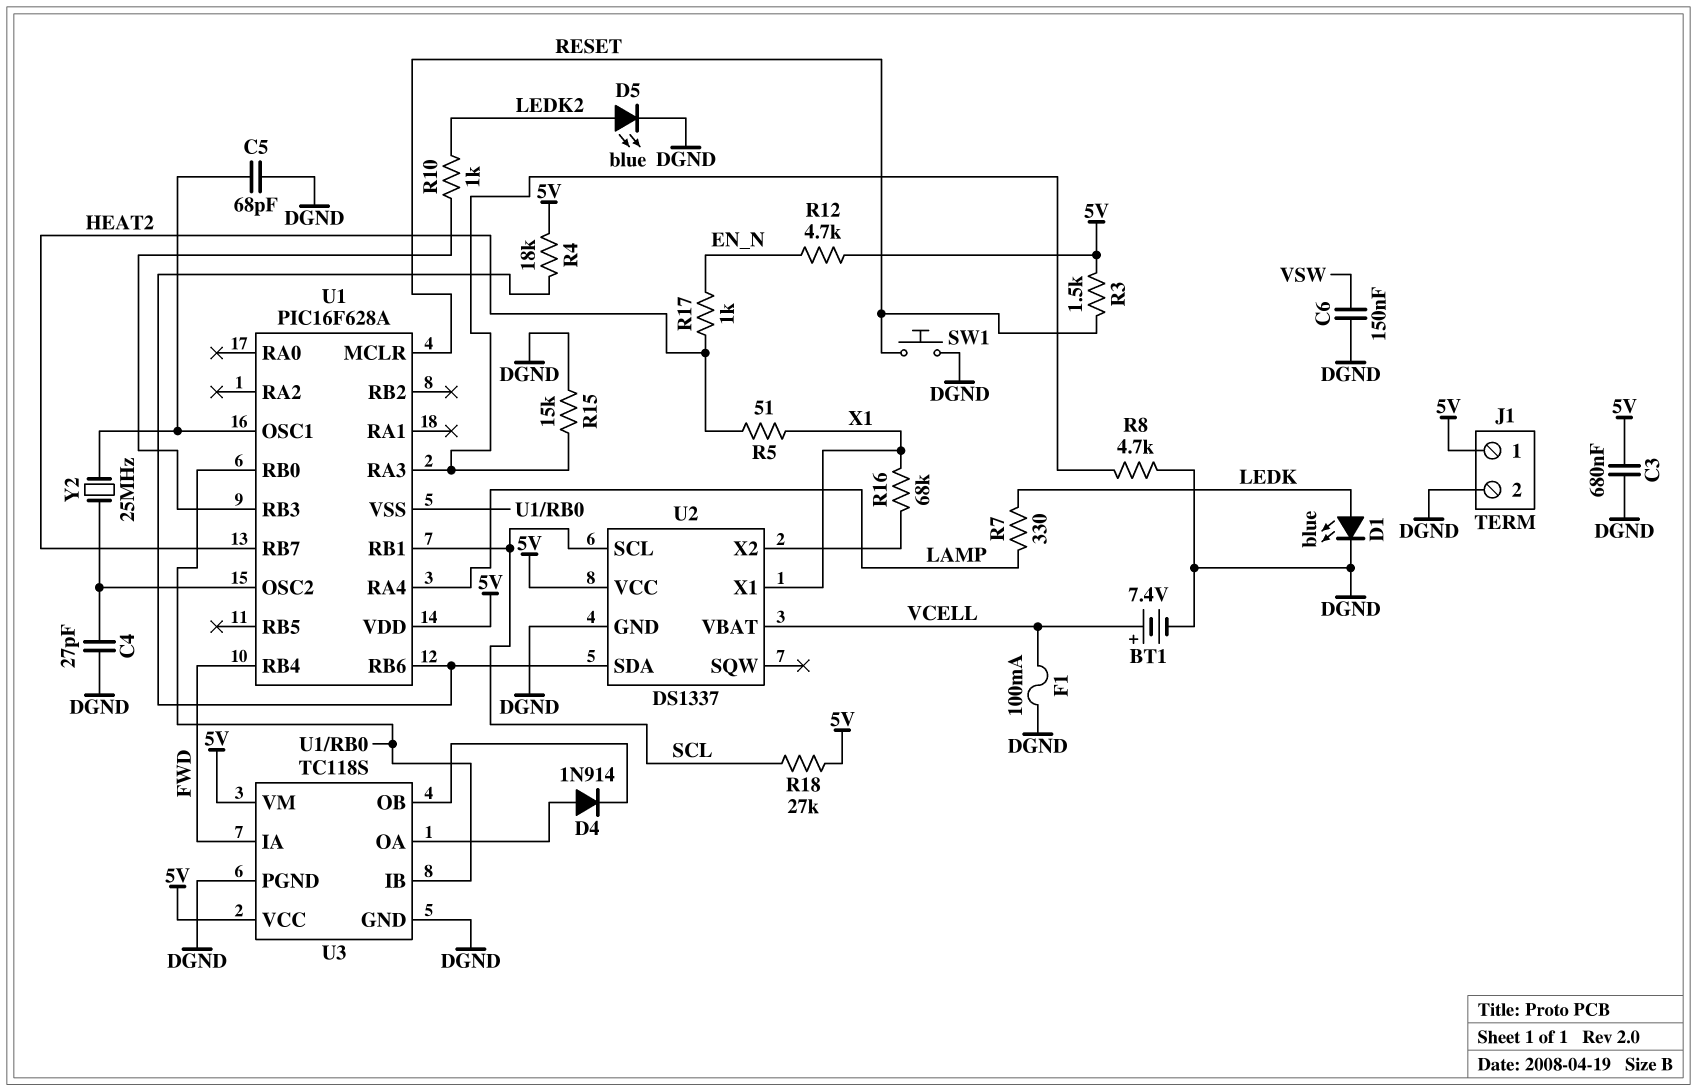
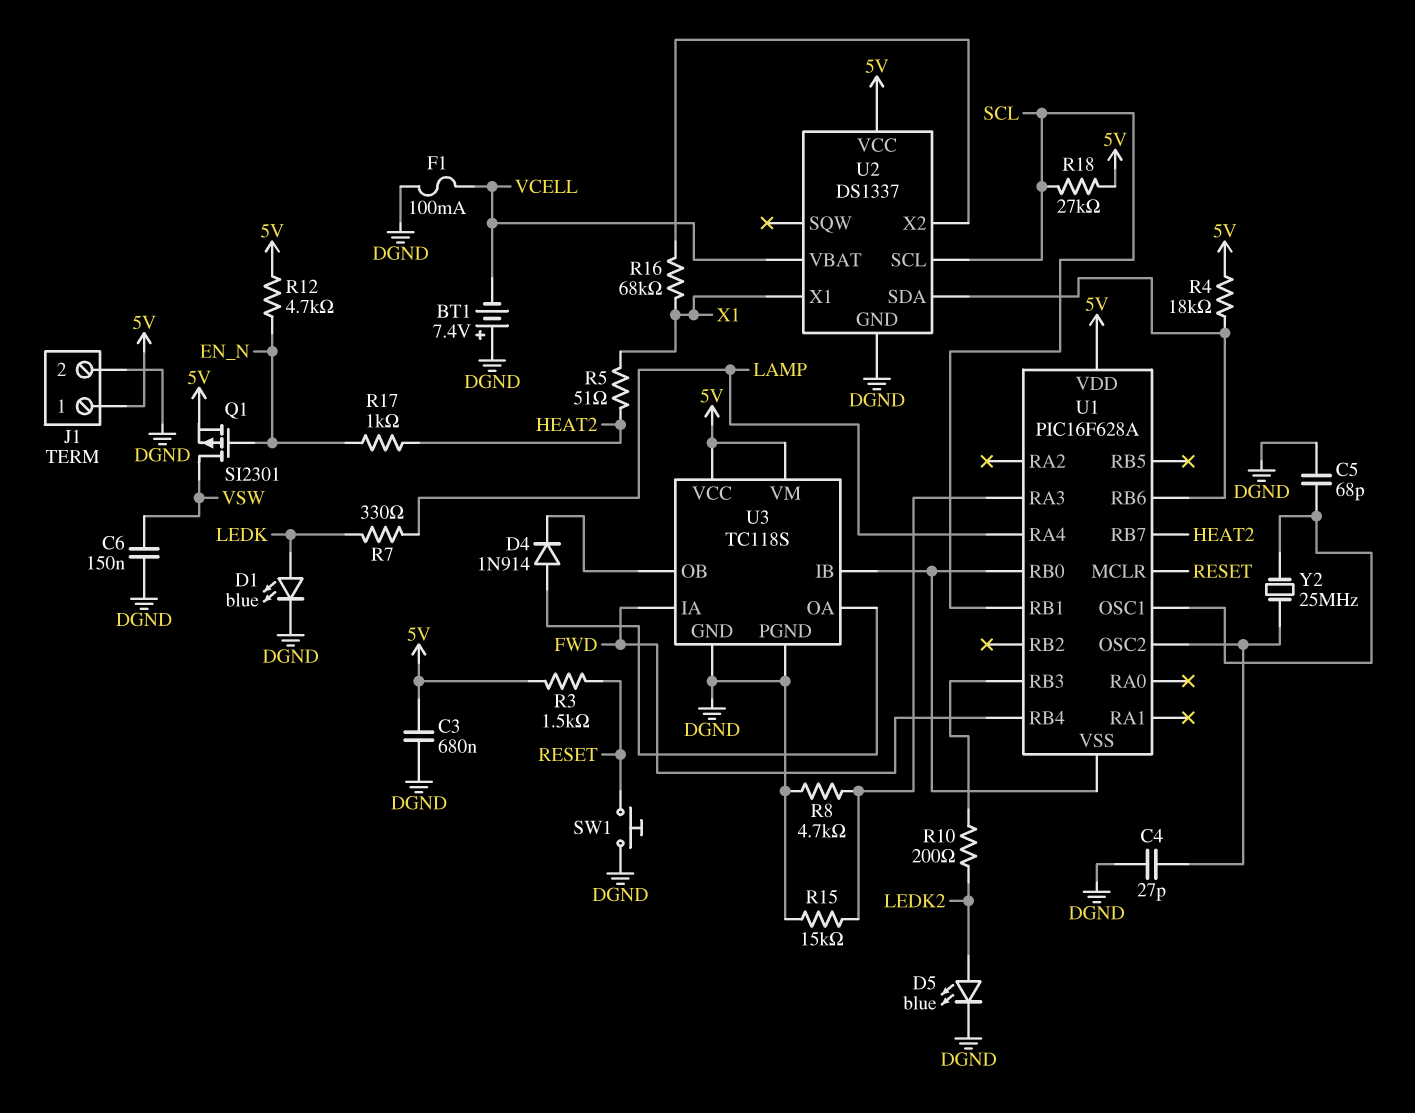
BT1: 7.4V (plus VCELL, minus DGND) -> 7.4V (plus DGND, minus VCELL)
Q1: none -> PMOS SI2301 (G EN_N, D VSW, S 5V)
R10: 1k (LEDK2, U1/RB3) -> 200 (LEDK2, U1/RB3)

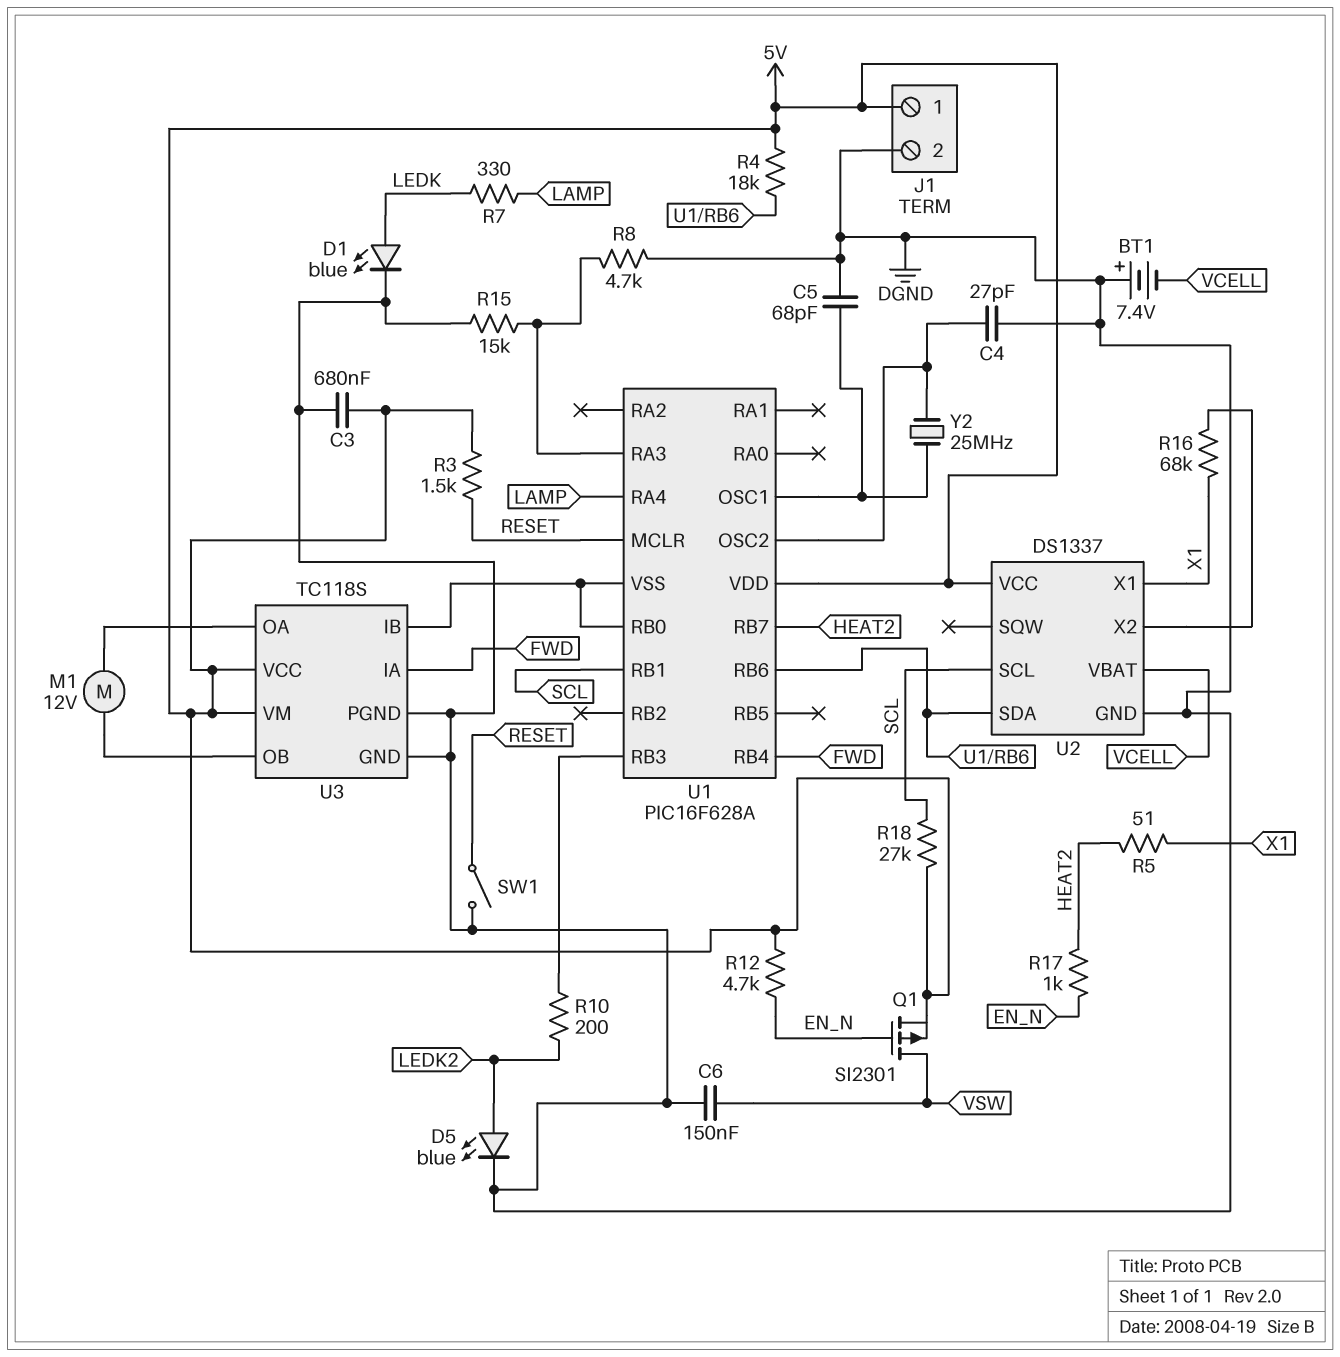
D4: diode 1N914 (A U3/OA, K U3/OB) -> none
F1: 100mA (DGND, VCELL) -> none
M1: none -> motor 12V (U3/OA, U3/OB)
SW1: button (DGND, RESET) -> switch (DGND, RESET)

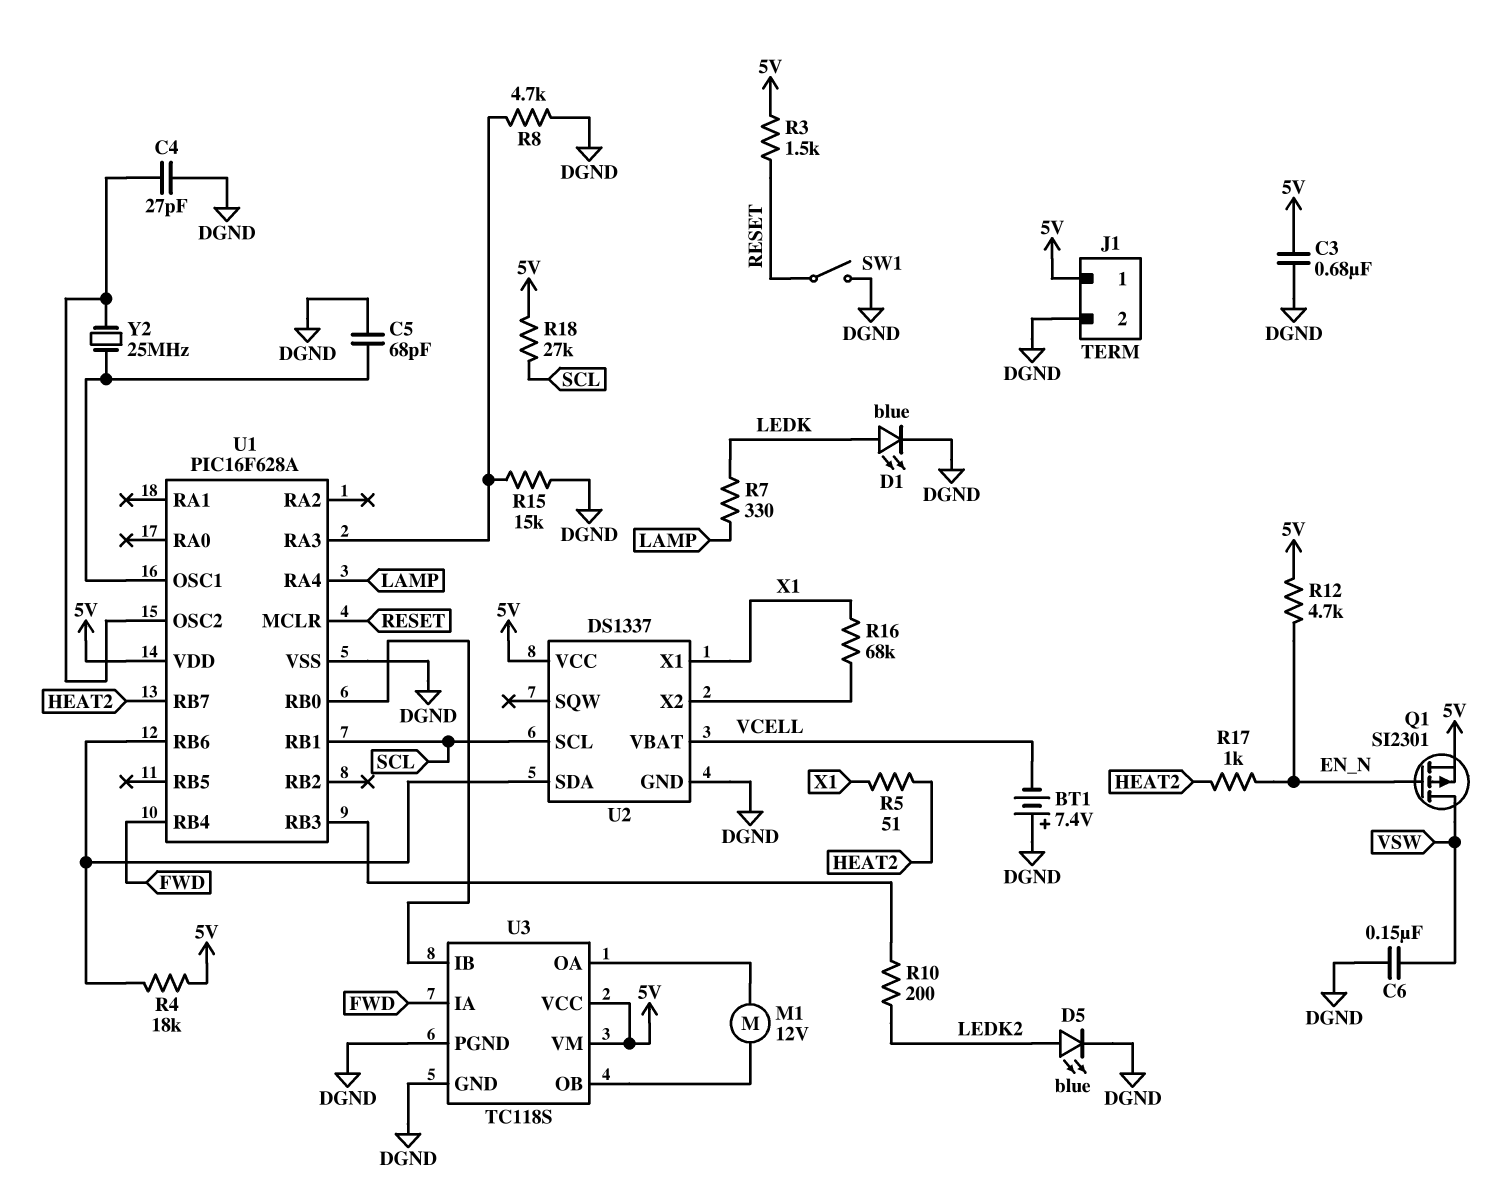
U1 pin VSS: U1/RB0 -> DGND

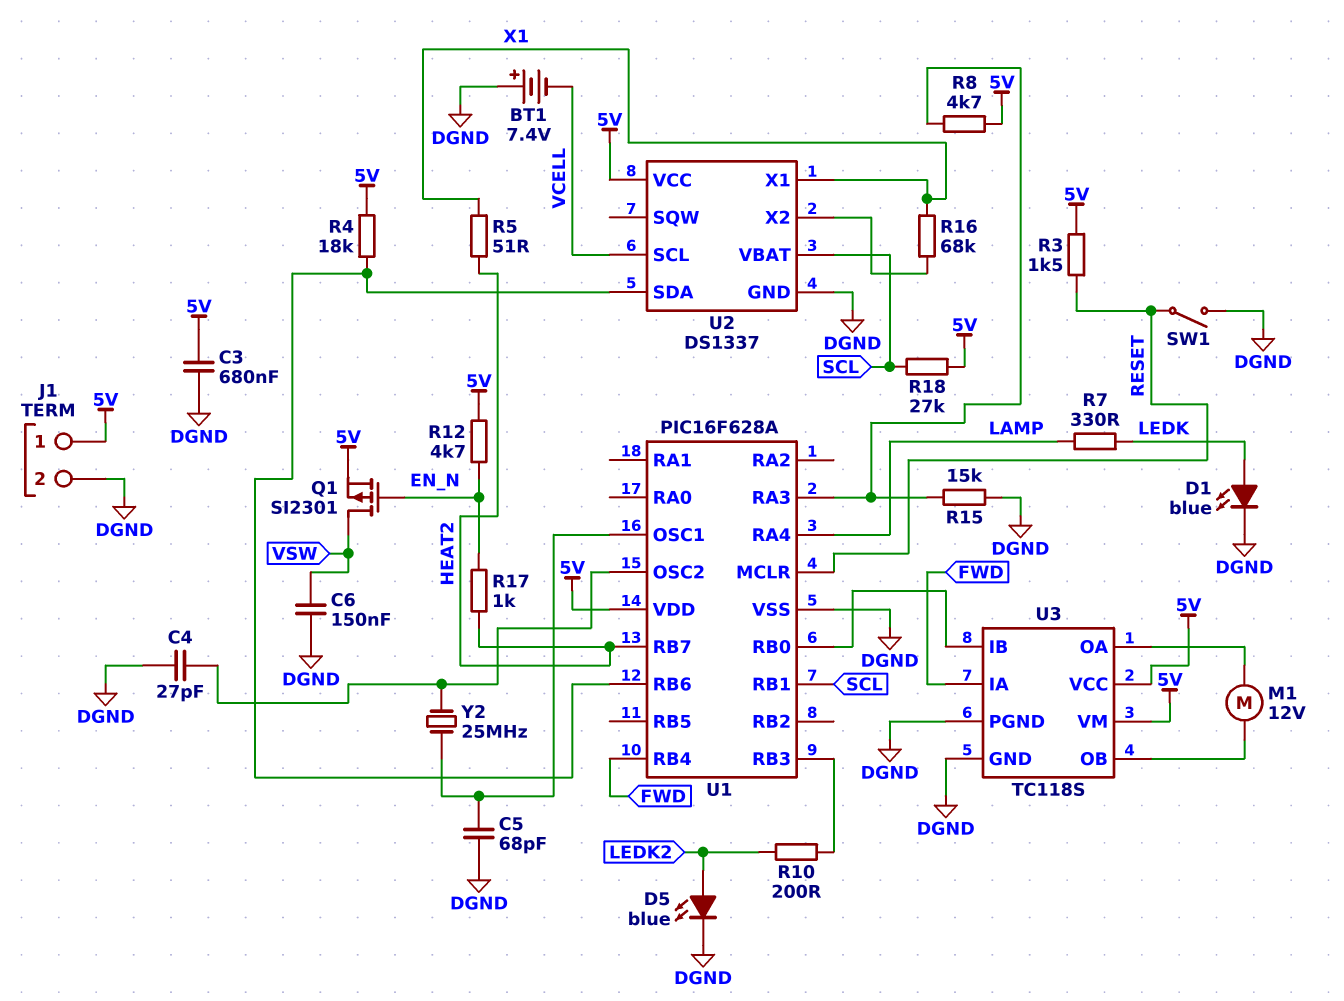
R8: 4.7k (DGND, U1/RA3) -> 4.7k (5V, U1/RA3)
U2 pin SCL: SCL -> VCELL
U2 pin VBAT: VCELL -> SCL

